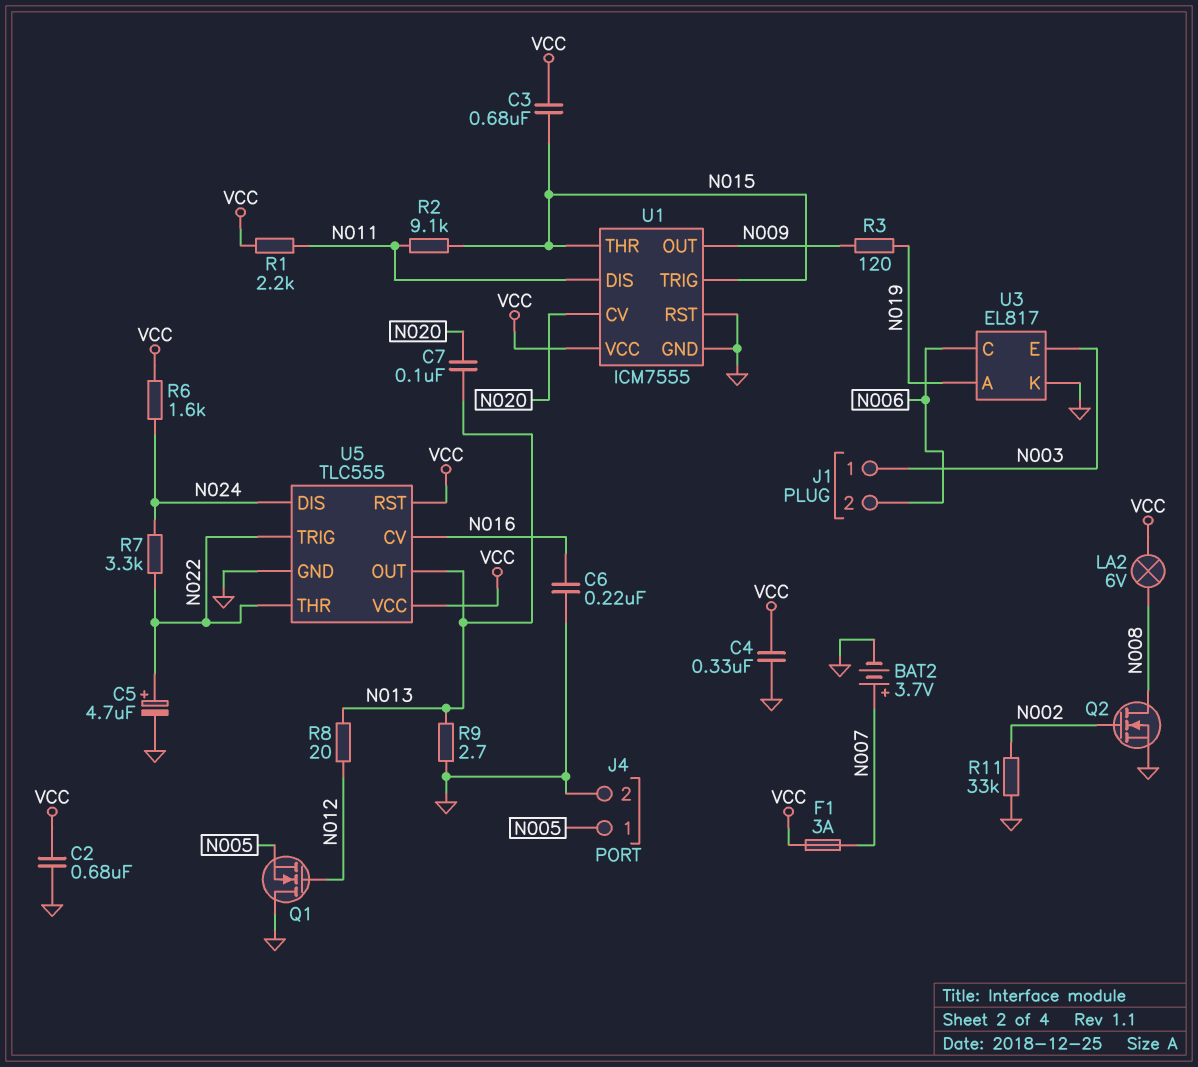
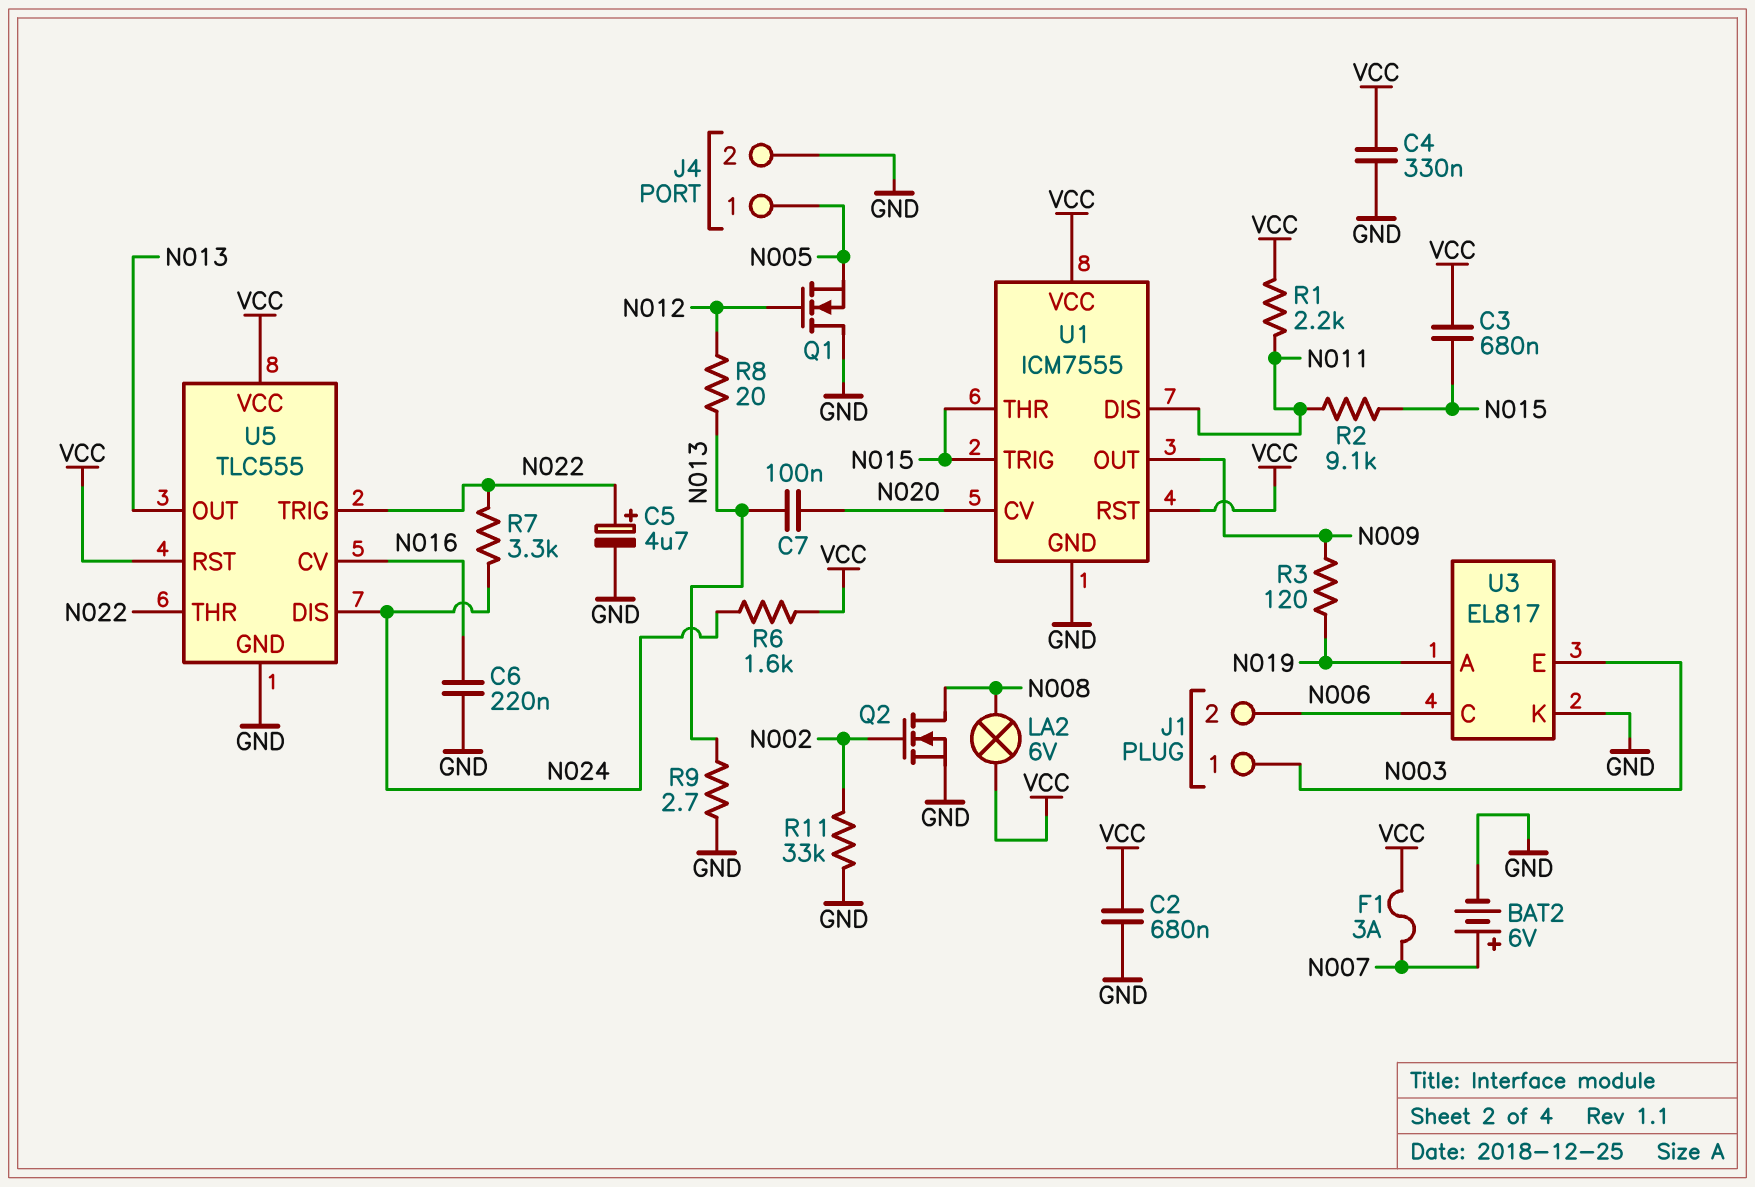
BAT2: 3.7V (plus N007, minus GND) -> 6V (plus N007, minus GND)
U1 pin RST: GND -> VCC

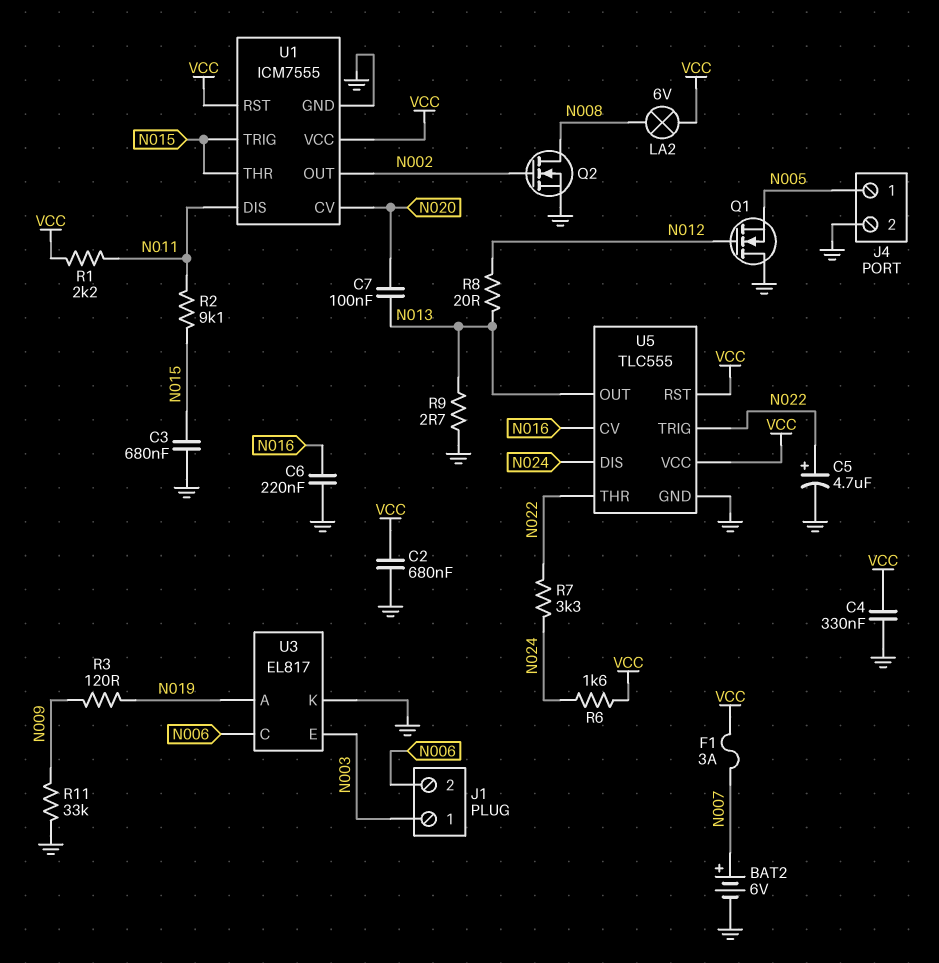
C3: 680nF (N015, VCC) -> 680nF (GND, N015)
R11: 33k (GND, N002) -> 33k (GND, N009)
U1 pin OUT: N009 -> N002

